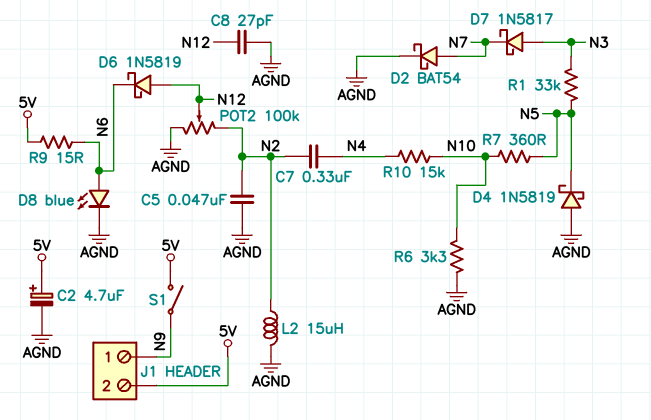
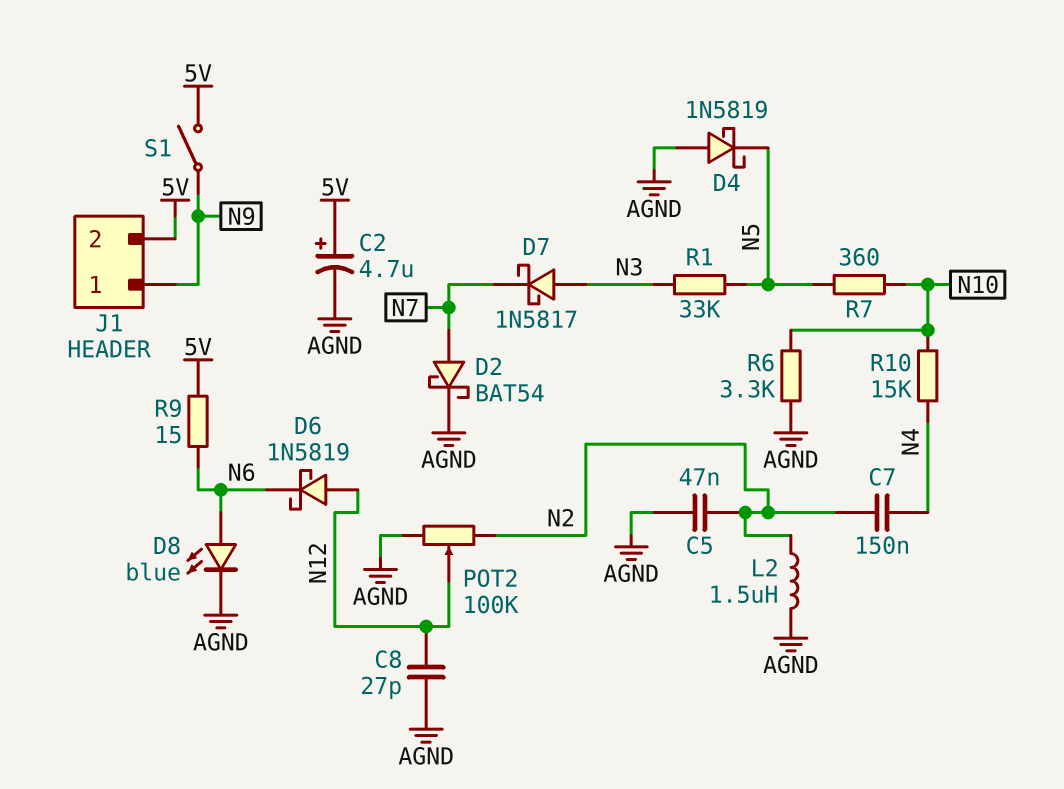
C7: 330nF (N2, N4) -> 150nF (N2, N4)
L2: 15uH (AGND, N2) -> 1.5uH (AGND, N2)

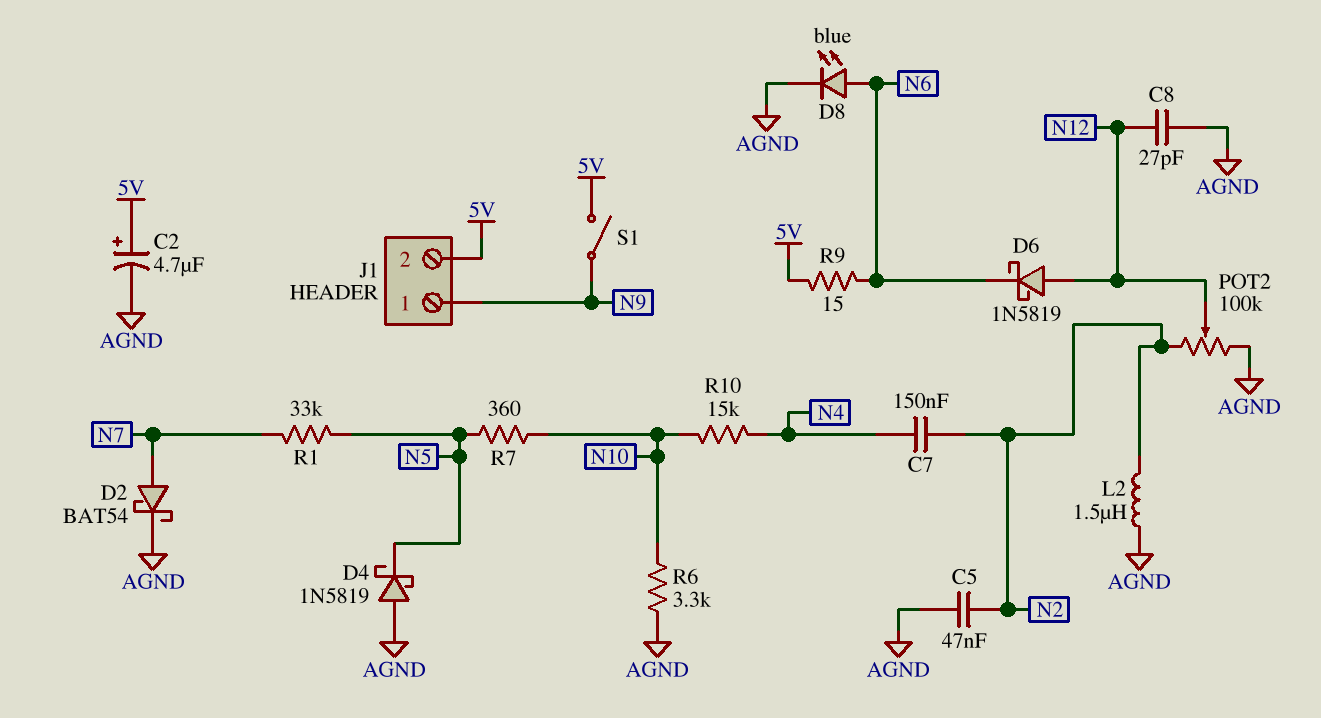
D7: schottky 1N5817 (A N3, K N7) -> none
R1: 33k (N3, N5) -> 33k (N5, N7)

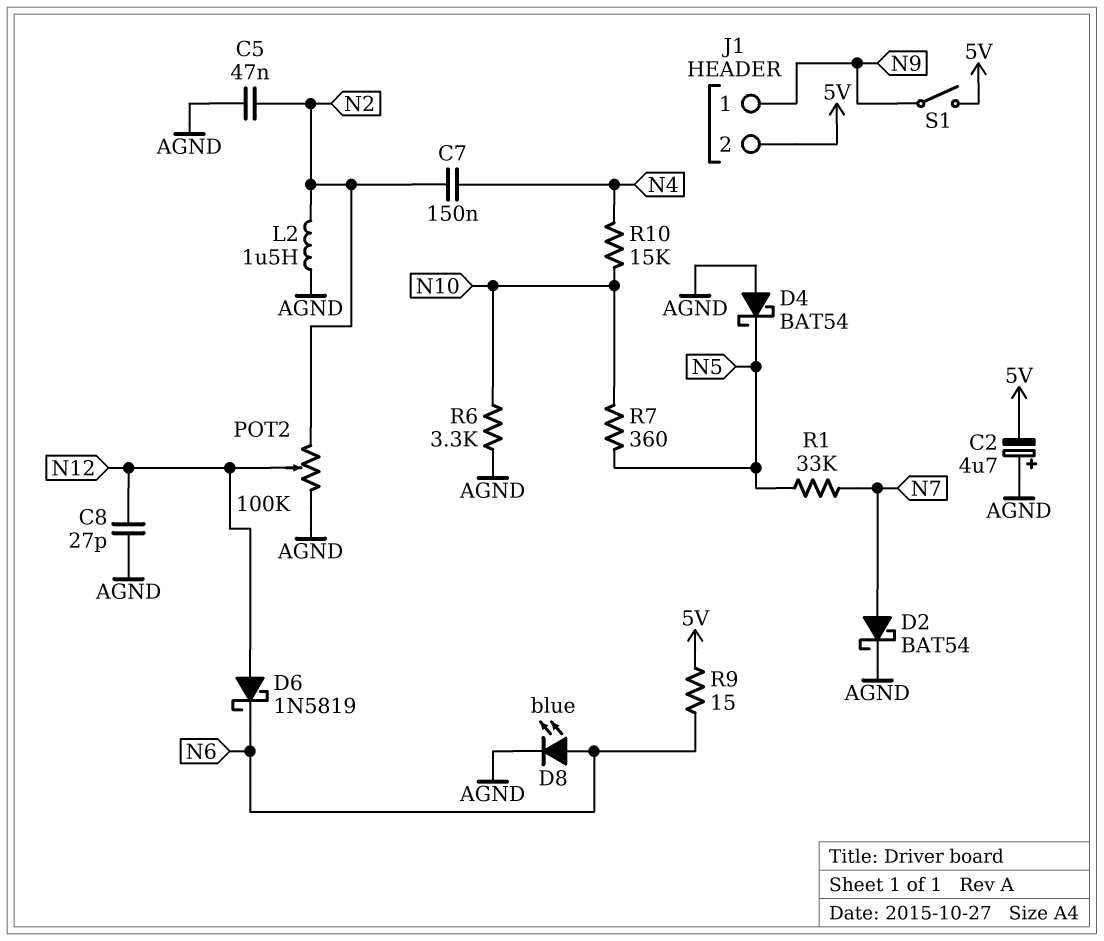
C2: 4.7uF (plus 5V, minus AGND) -> 4.7uF (plus AGND, minus 5V)
D4: schottky 1N5819 (A AGND, K N5) -> schottky BAT54 (A AGND, K N5)

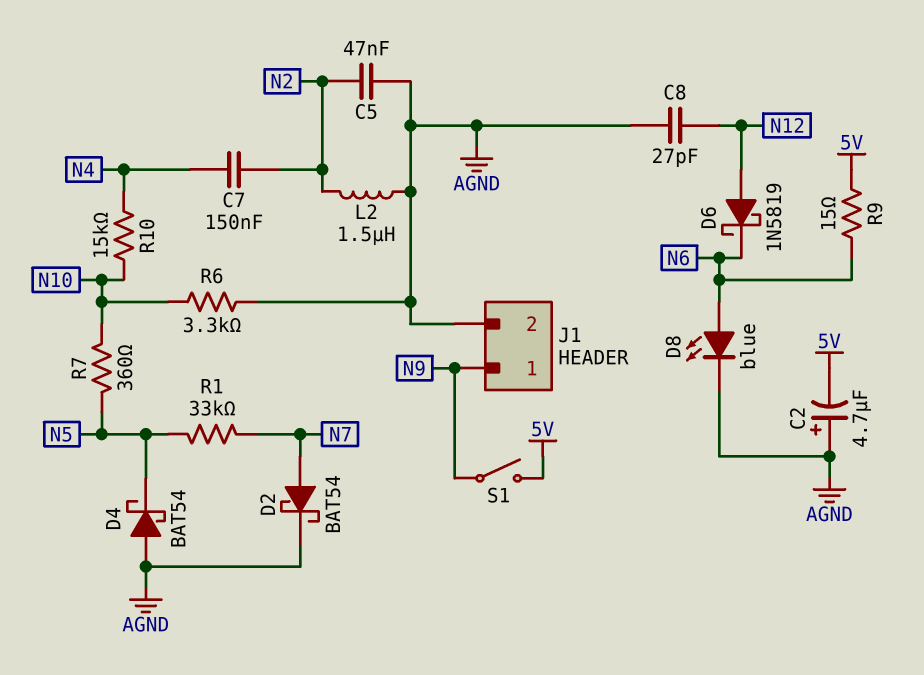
J1 pin 2: 5V -> AGND
POT2: 100k (AGND, N2, wiper N12) -> none

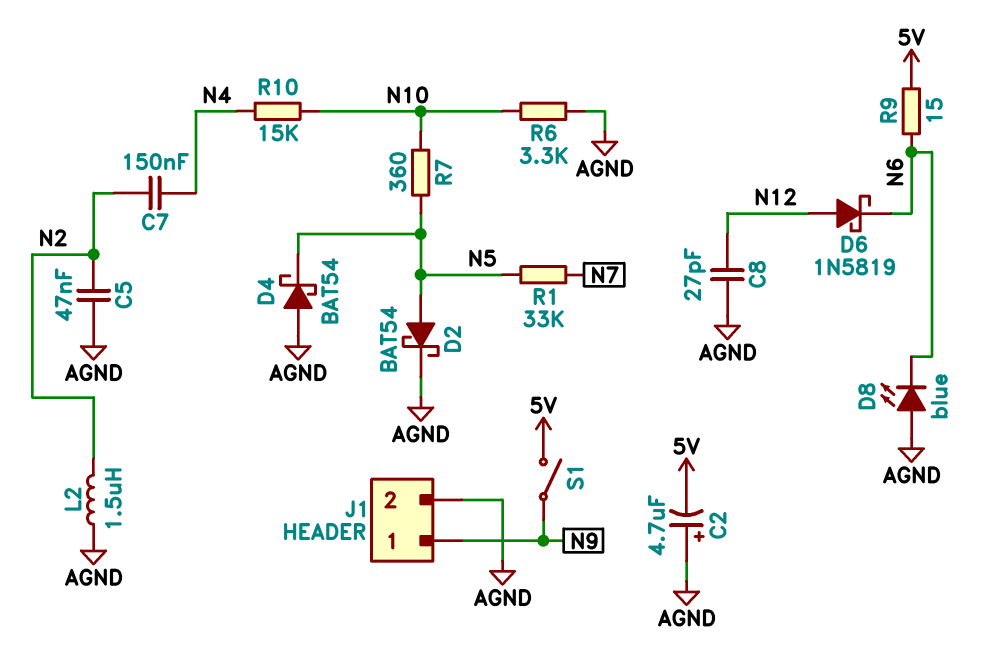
D2: schottky BAT54 (A N7, K AGND) -> schottky BAT54 (A N5, K AGND)
D8: LED blue (A N6, K AGND) -> LED blue (A AGND, K N6)

